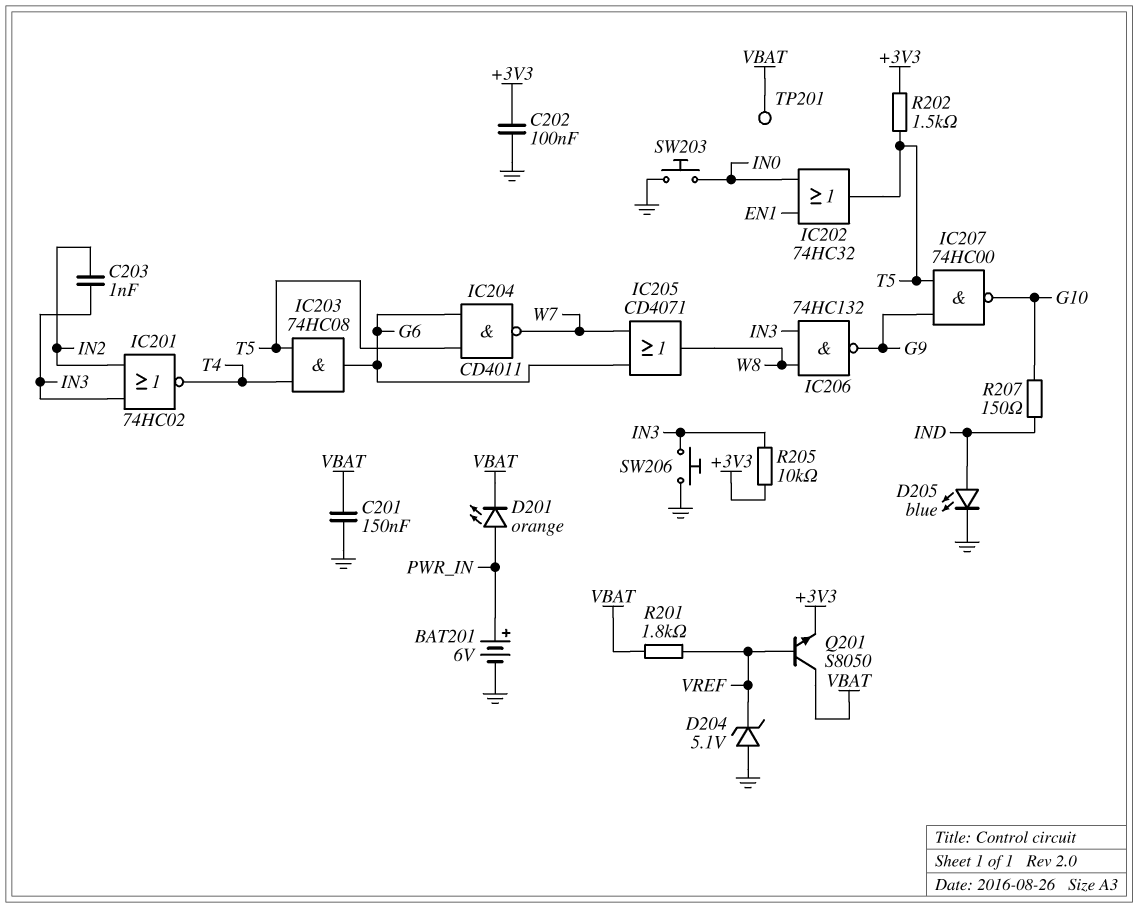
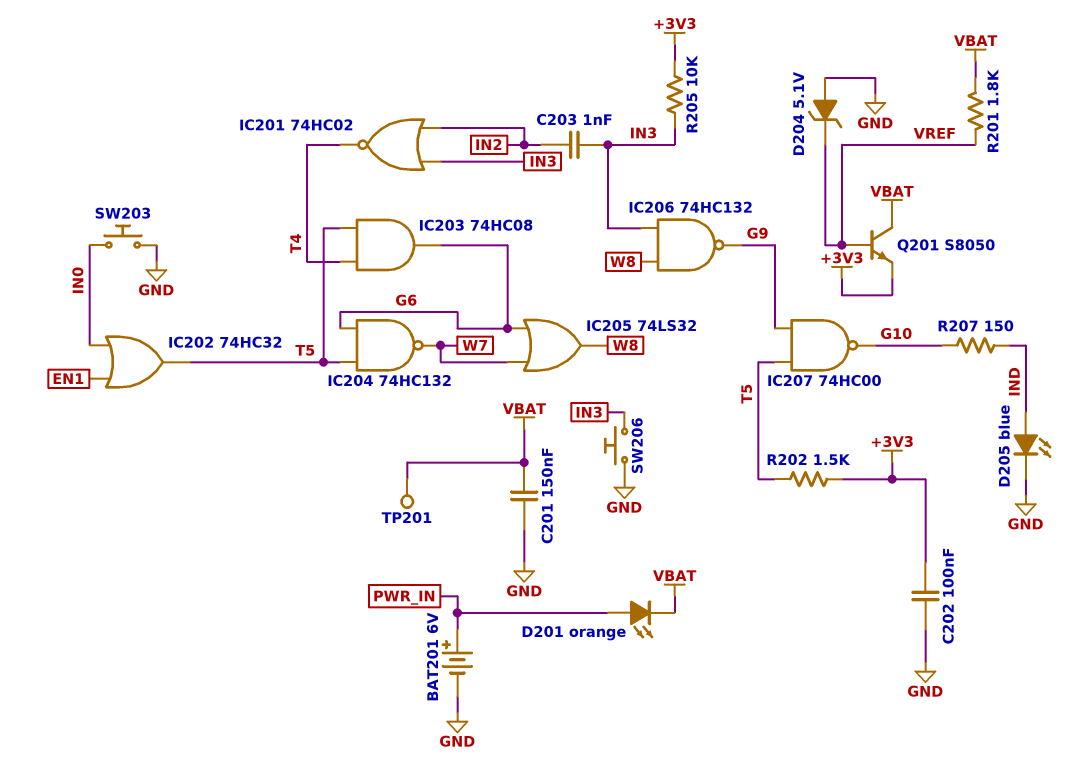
IC204: NAND CD4011 (in G6, in T5, out W7) -> NAND 74HC132 (in G6, in T5, out W7)
IC205: OR CD4071 (in G6, in W7, out W8) -> OR 74LS32 (in G6, in W7, out W8)

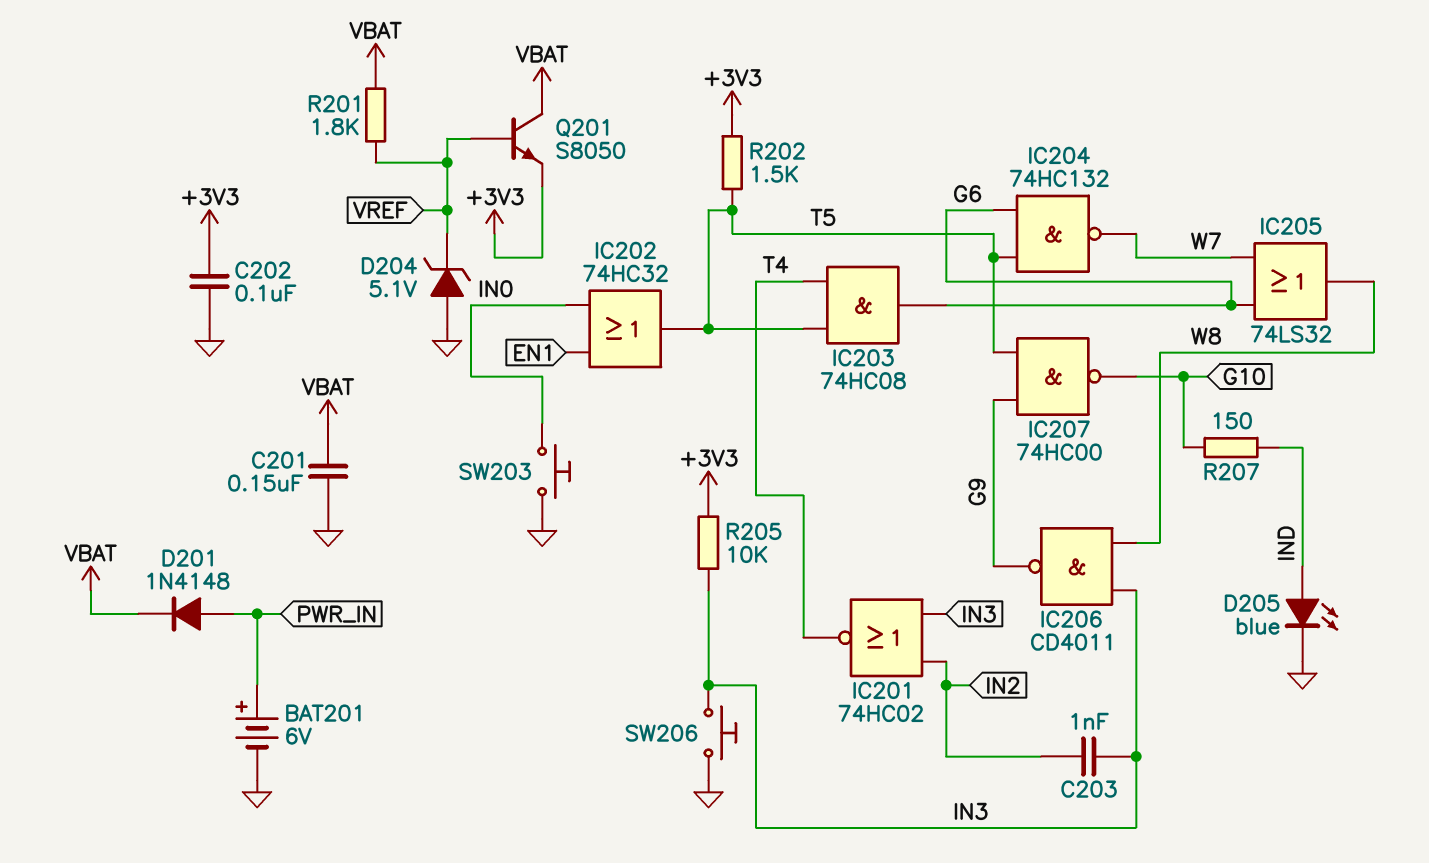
D201: LED orange (A PWR_IN, K VBAT) -> diode 1N4148 (A PWR_IN, K VBAT)
IC206: NAND 74HC132 (in IN3, in W8, out G9) -> NAND CD4011 (in IN3, in W8, out G9)
TP201: test point (VBAT) -> none

